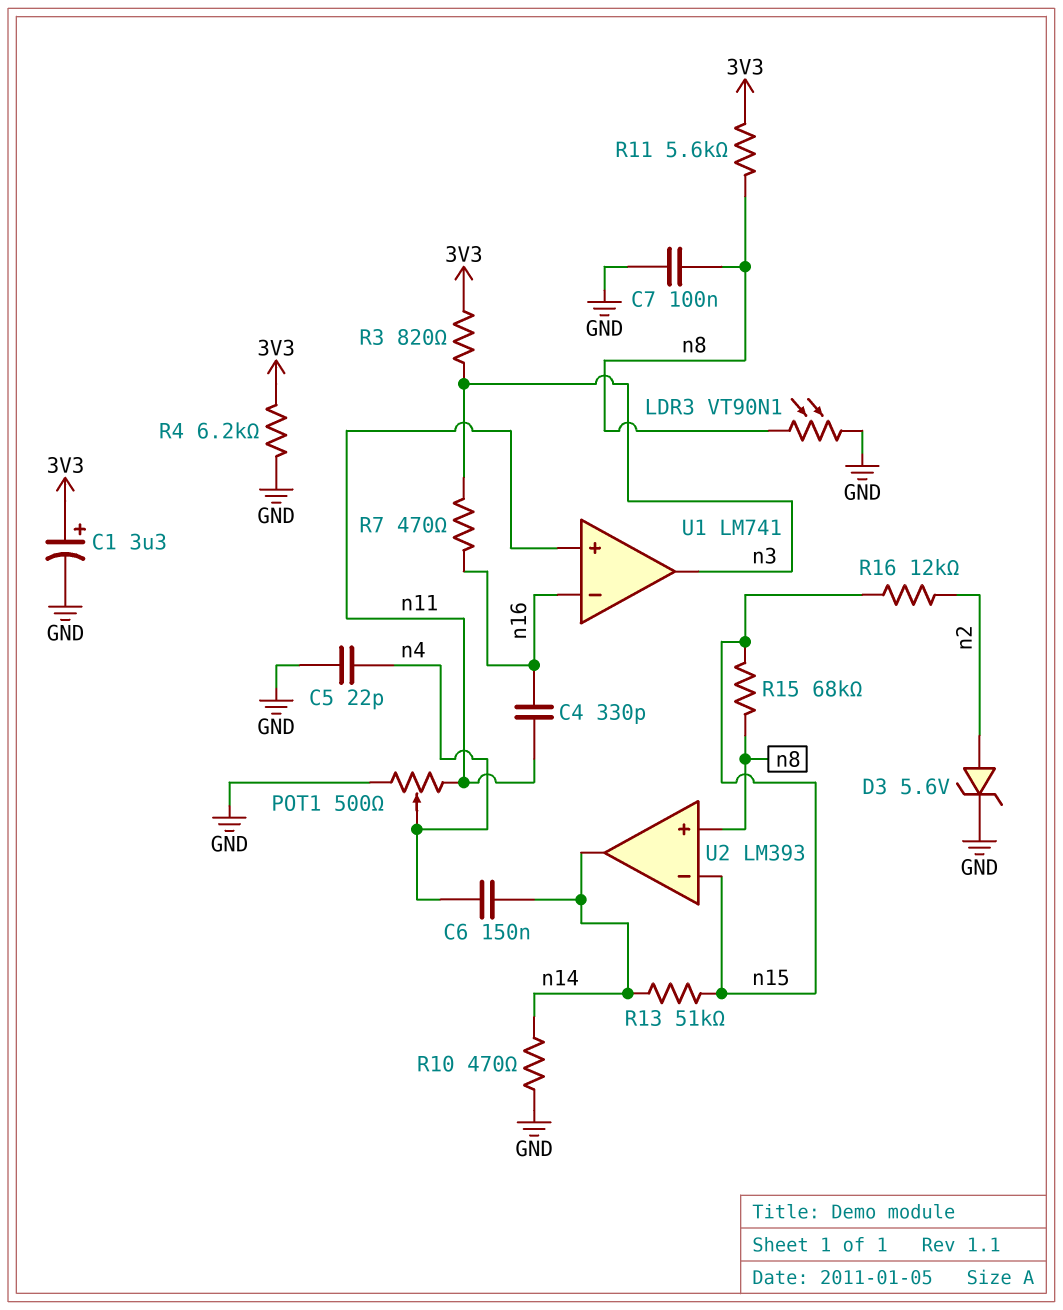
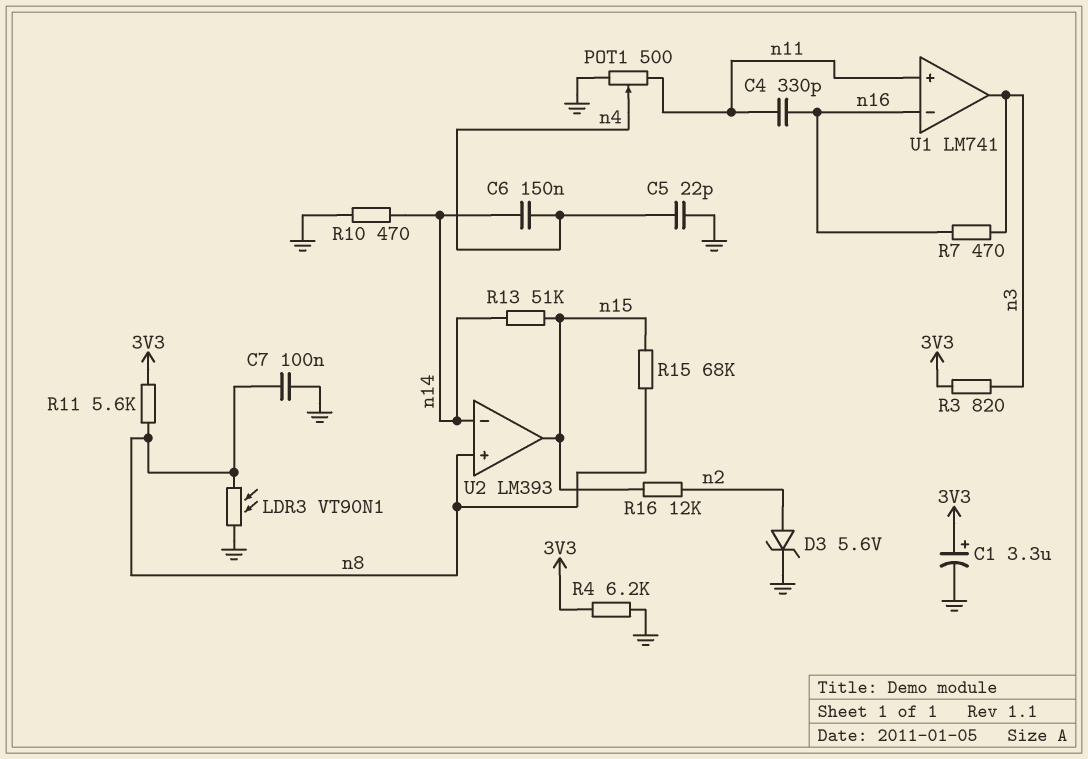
U2 pin in-: n15 -> n14
U2 pin out: n14 -> n15

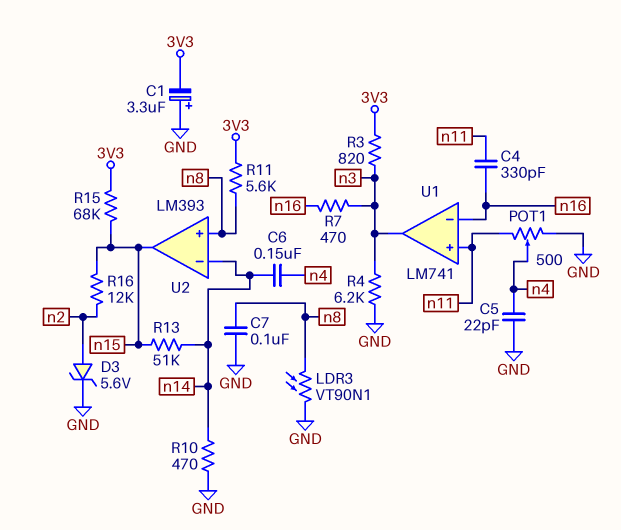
C1: 3.3uF (plus 3V3, minus GND) -> 3.3uF (plus GND, minus 3V3)
R4: 6.2k (3V3, GND) -> 6.2k (GND, n3)
R15: 68k (n8, n15) -> 68k (3V3, n15)

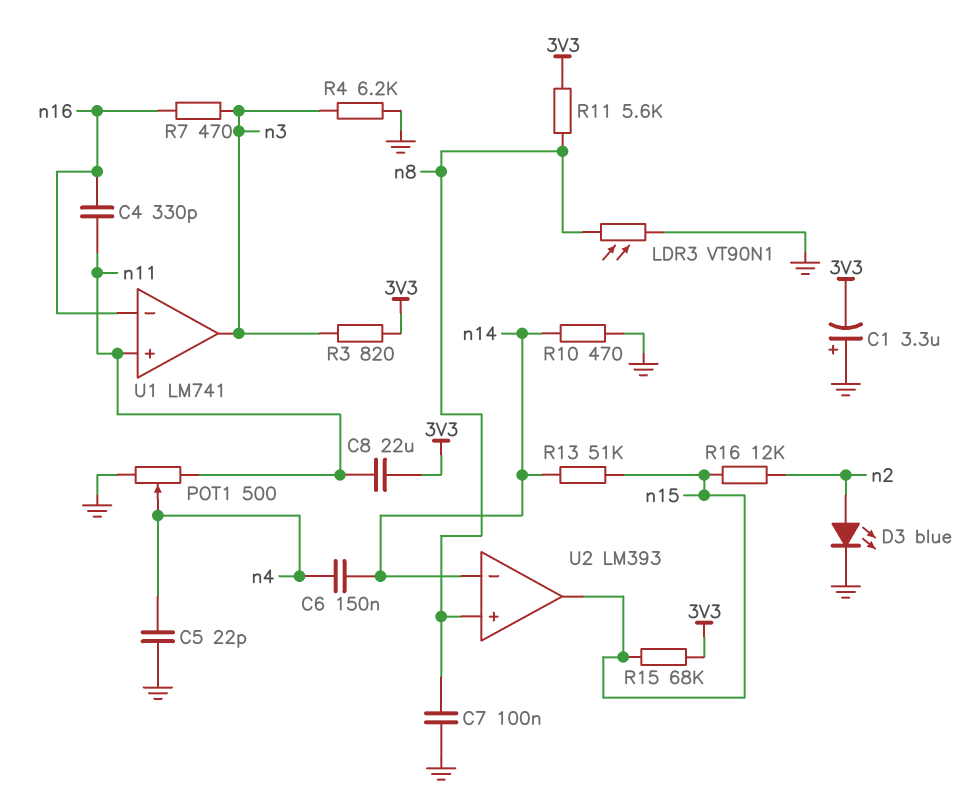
C8: none -> 22uF (3V3, n11)
D3: zener 5.6V (A n2, K GND) -> LED blue (A n2, K GND)

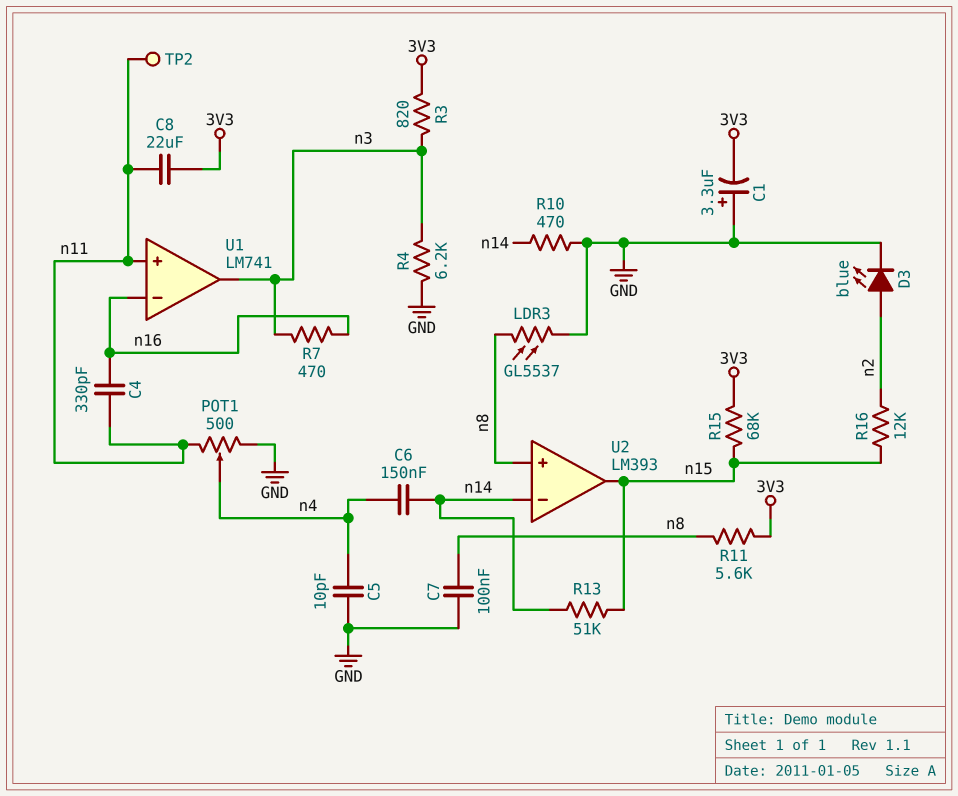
C5: 22pF (GND, n4) -> 10pF (GND, n4)
LDR3: VT90N1 (GND, n8) -> GL5537 (GND, n8)
TP2: none -> test point (n11)

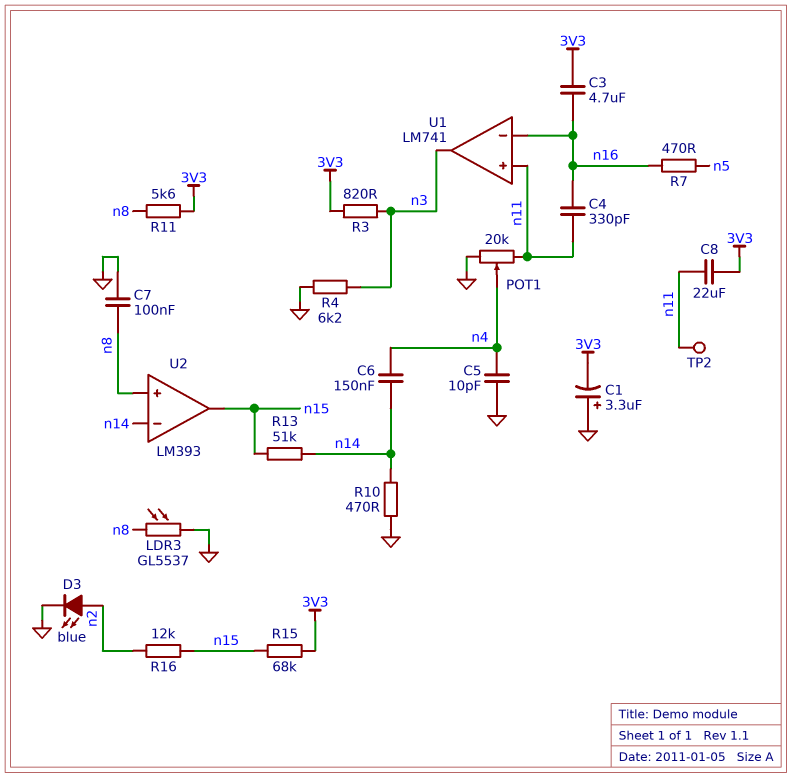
C3: none -> 4.7uF (3V3, n16)
POT1: 500 (GND, n11, wiper n4) -> 20k (GND, n11, wiper n4)
R7: 470 (n3, n16) -> 470 (n5, n16)

